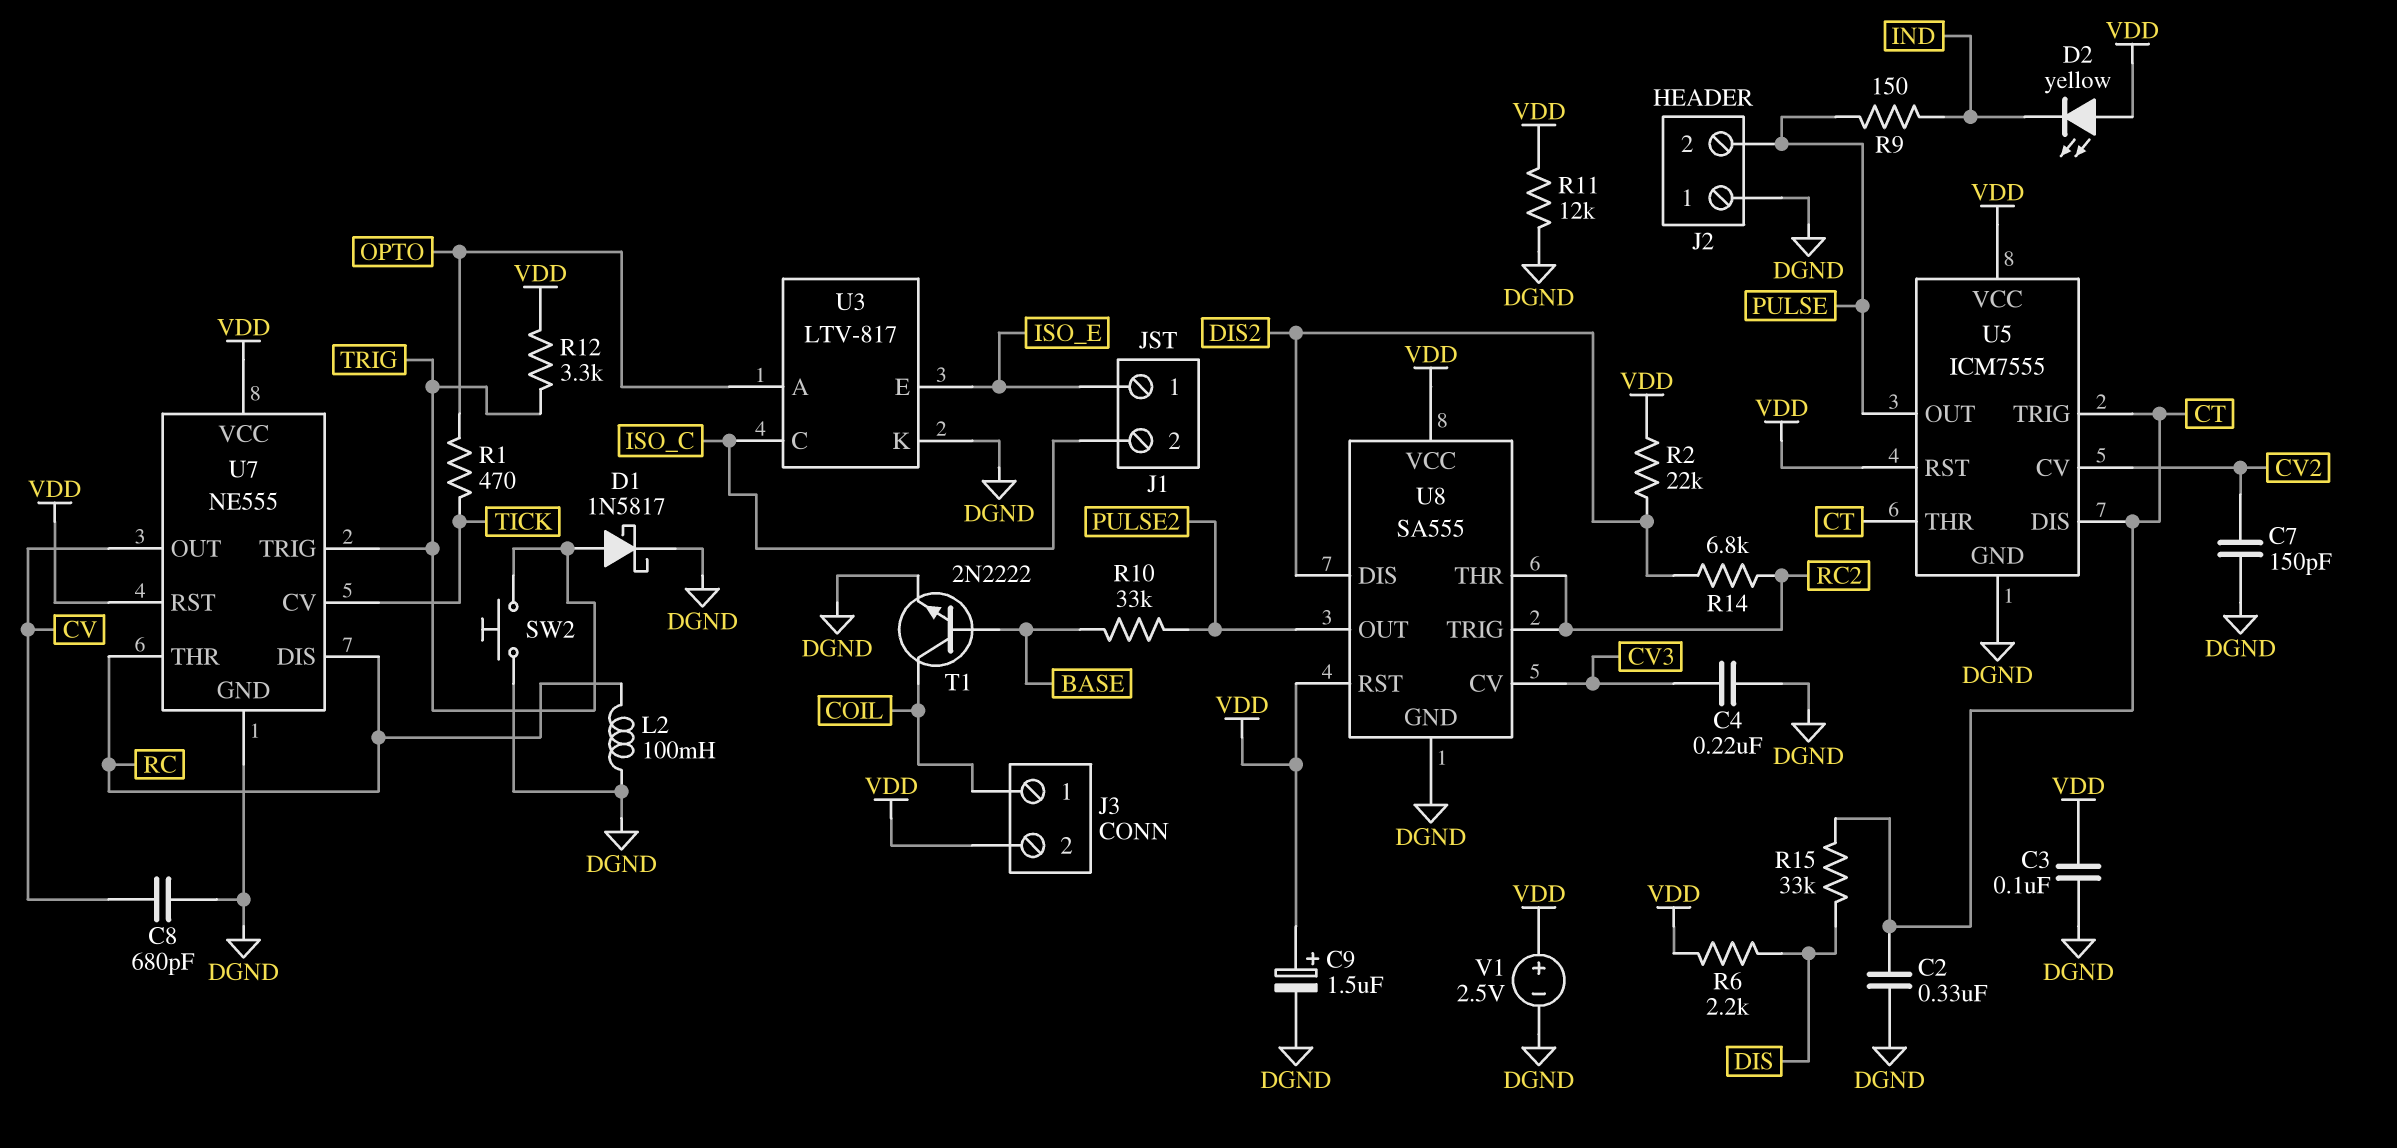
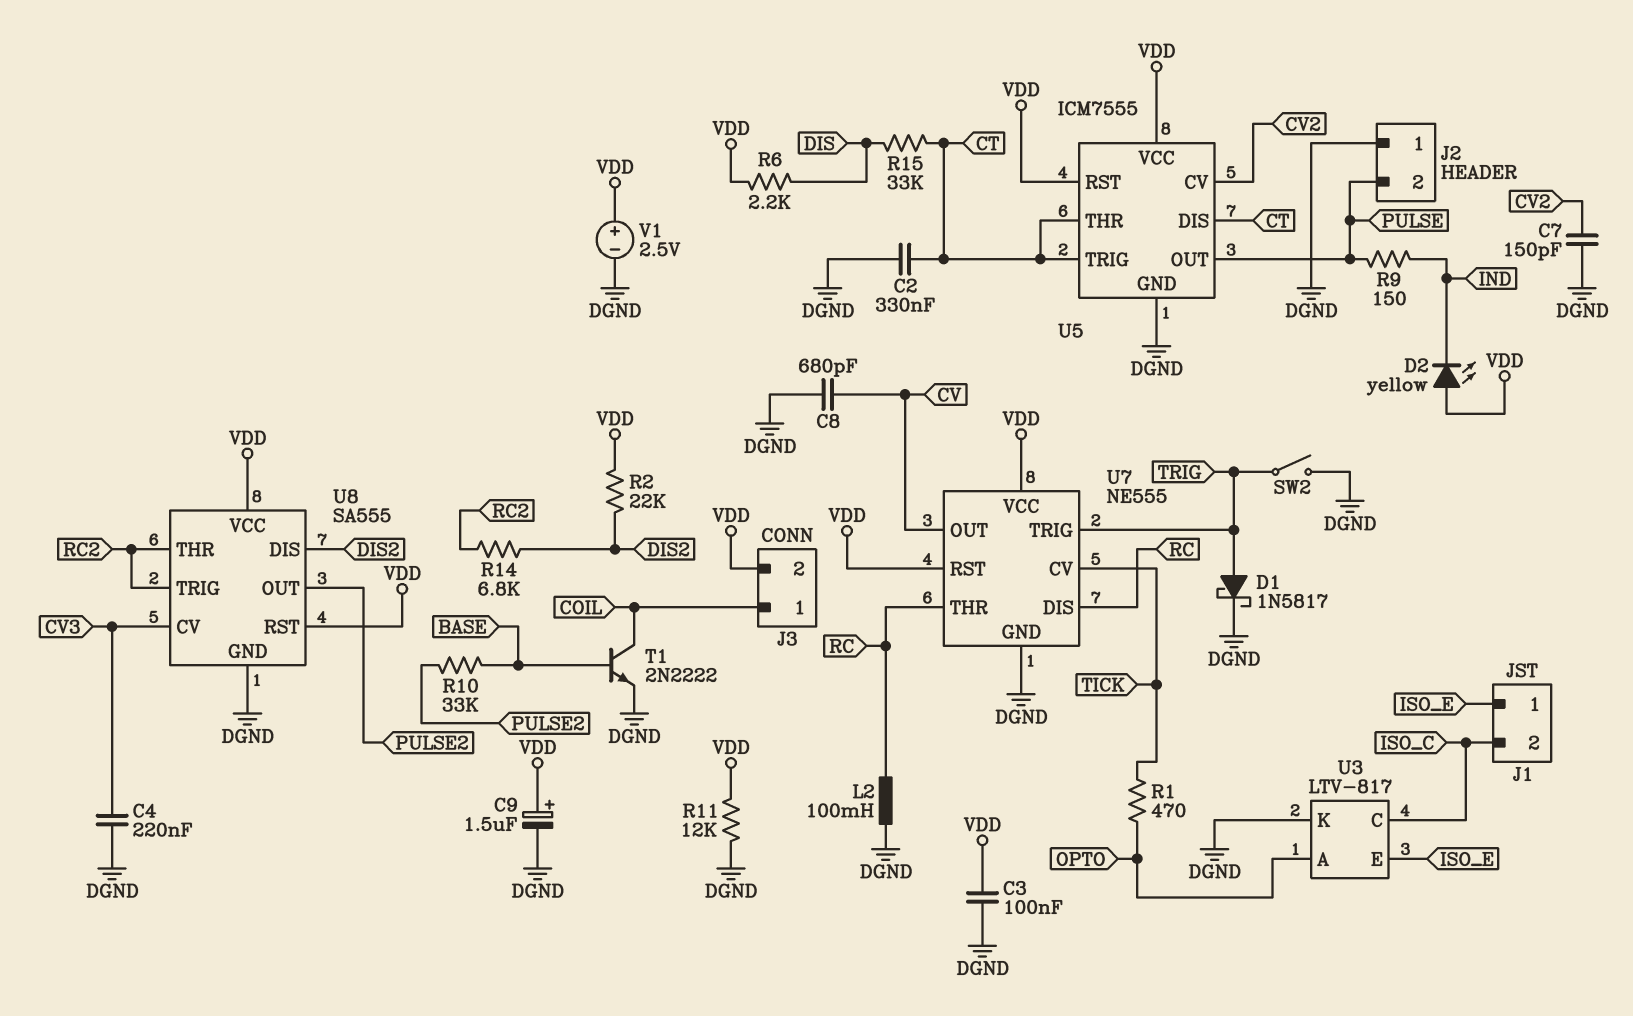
R12: 3.3k (TRIG, VDD) -> none
SW2: button (DGND, TRIG) -> switch (DGND, TRIG)

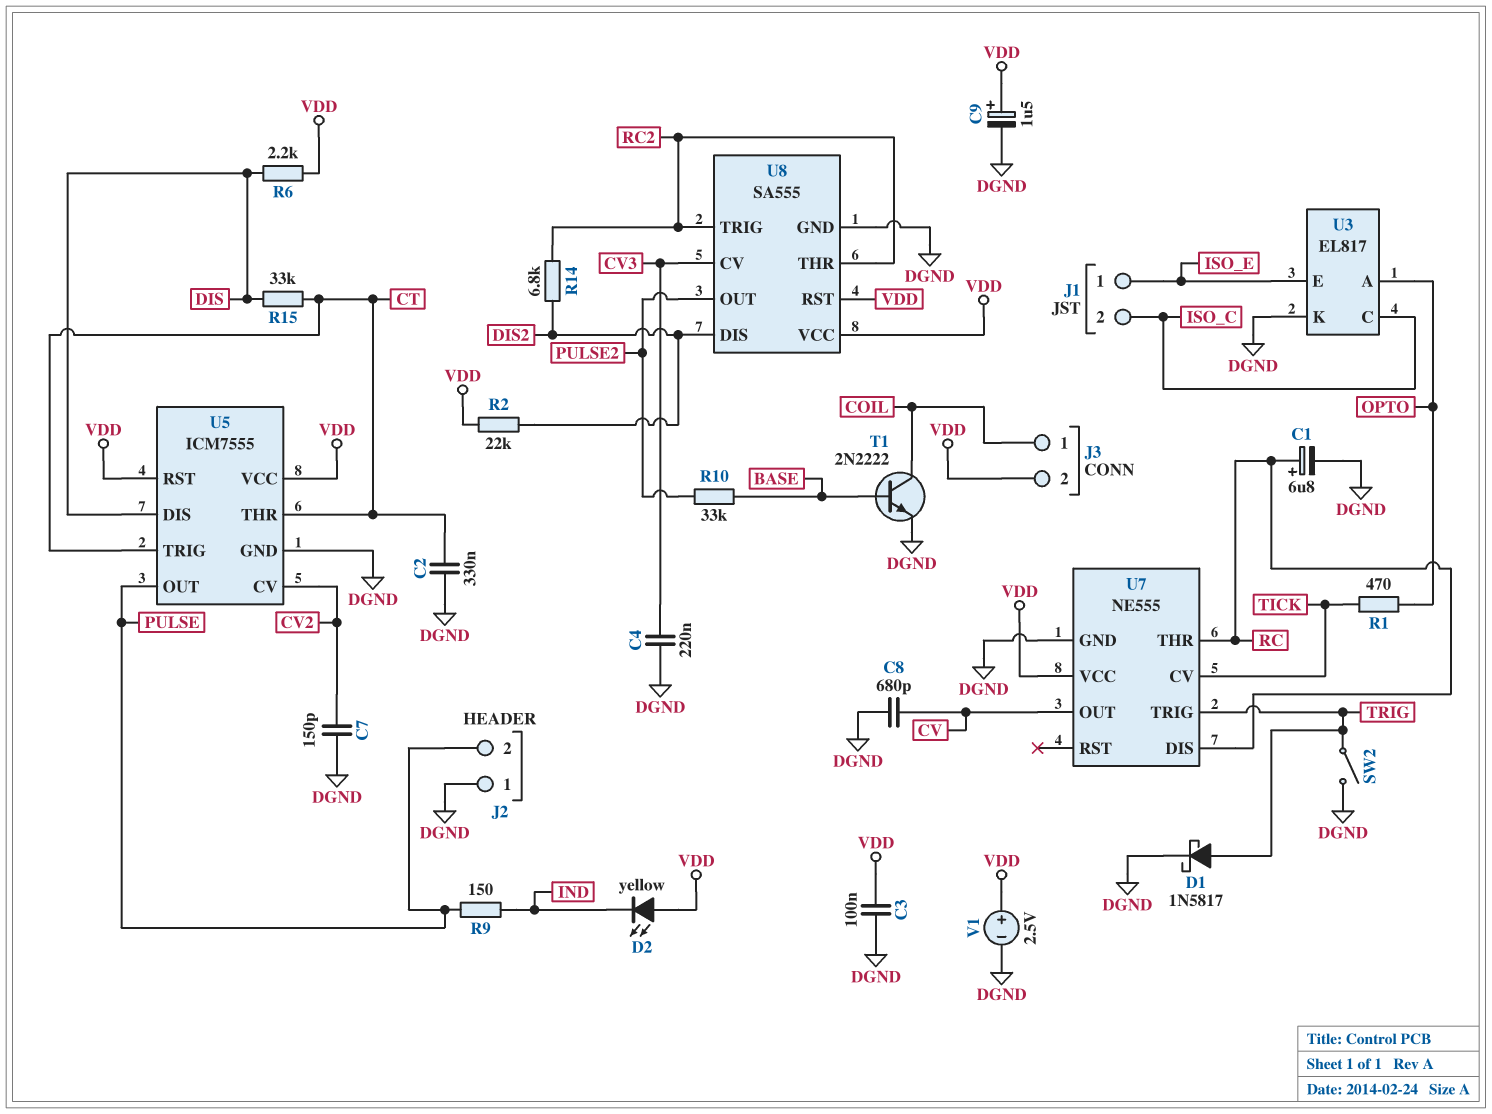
C1: none -> 6.8uF (plus RC, minus DGND)
L2: 100mH (DGND, RC) -> none
R11: 12k (DGND, VDD) -> none
U3: LTV-817 -> EL817
U5 pin DIS: CT -> DIS
U7 pin RST: VDD -> none

